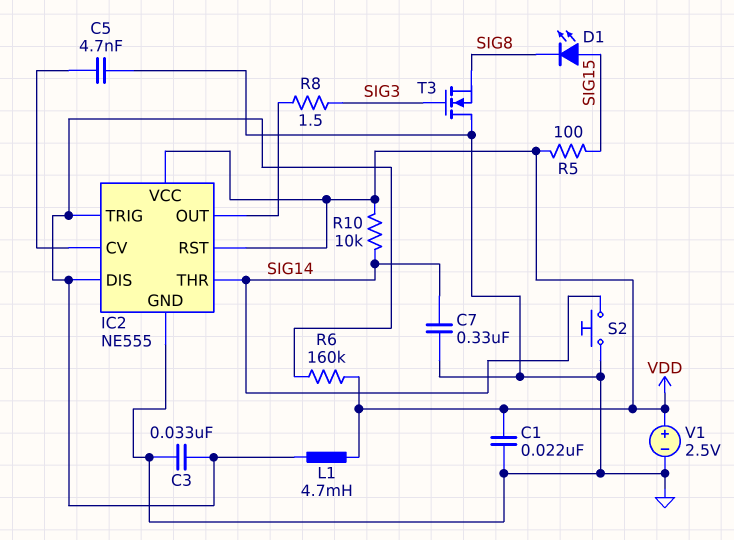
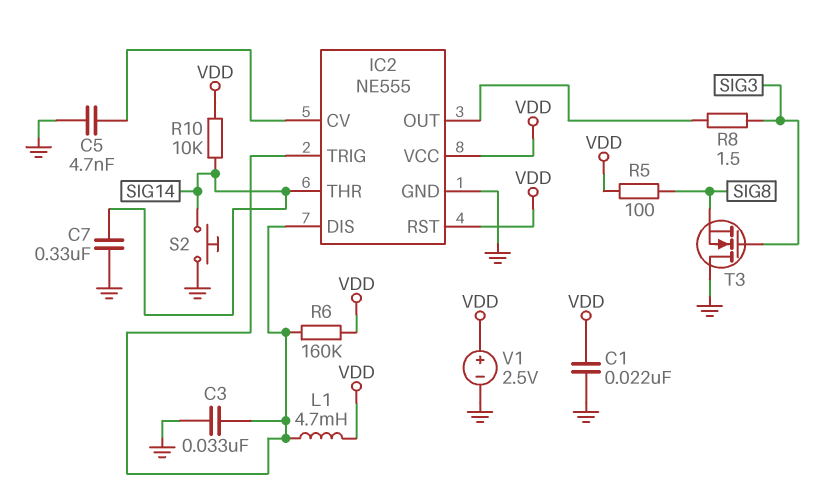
D1: LED (A SIG15, K SIG8) -> none
R5: 100 (SIG15, VDD) -> 100 (SIG8, VDD)

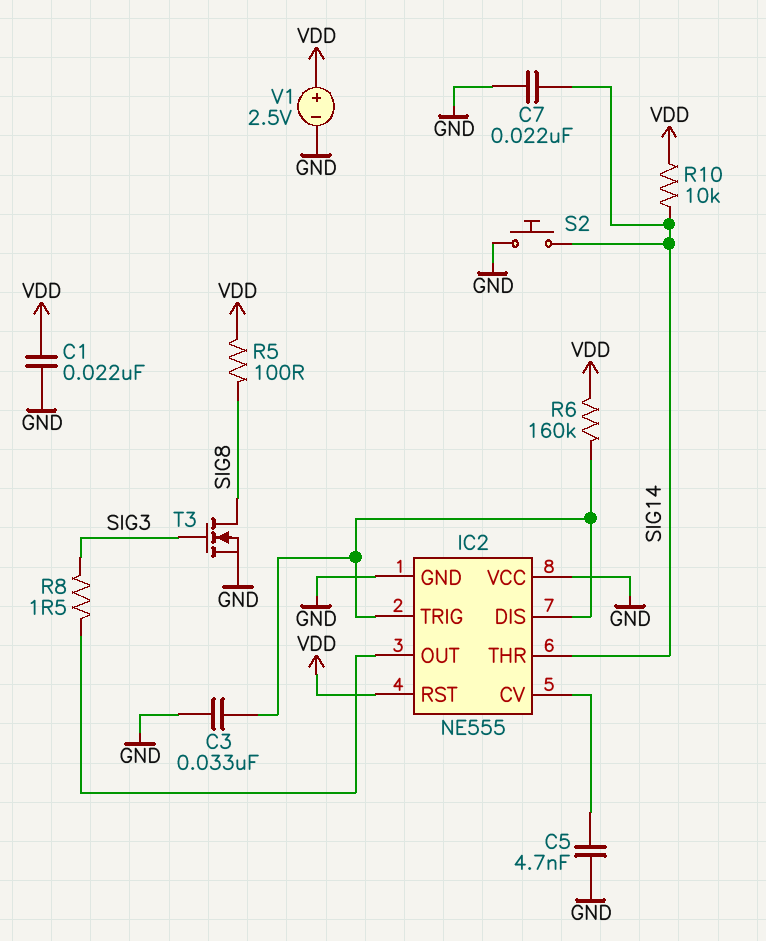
C7: 330nF (GND, SIG14) -> 22nF (GND, SIG14)
IC2 pin VCC: VDD -> GND
L1: 4.7mH (IC2/DIS, VDD) -> none
T3: NMOS (G SIG3, D GND, S SIG8) -> NMOS (G SIG3, D SIG8, S GND)

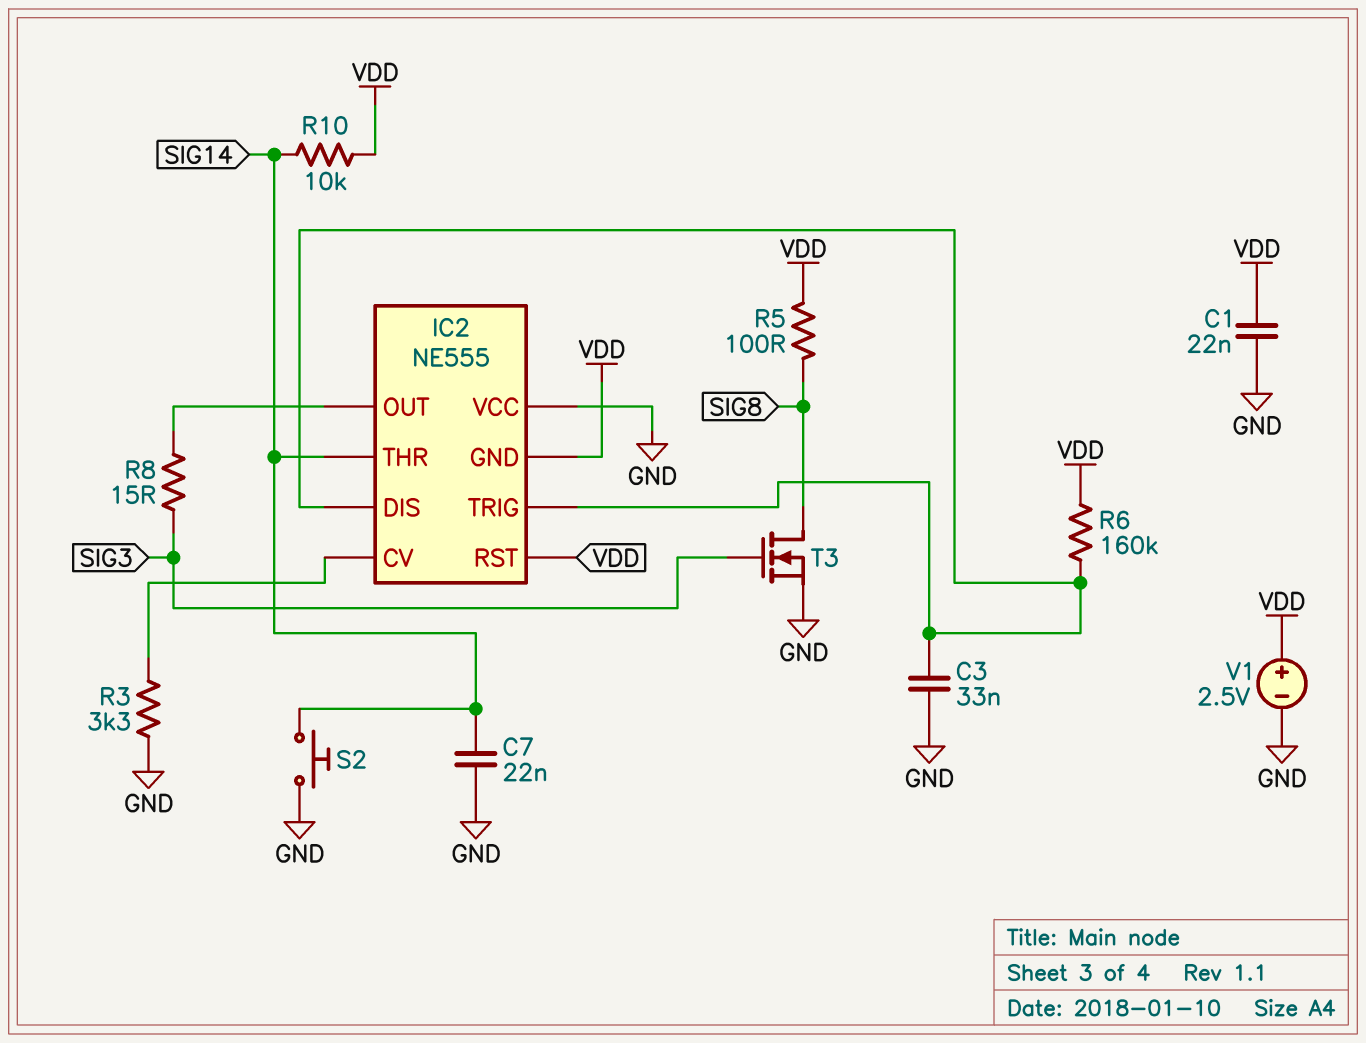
C5: 4.7nF (GND, IC2/CV) -> none
IC2 pin GND: GND -> VDD
R3: none -> 3.3k (GND, IC2/CV)
R8: 1.5 (IC2/OUT, SIG3) -> 15 (IC2/OUT, SIG3)

